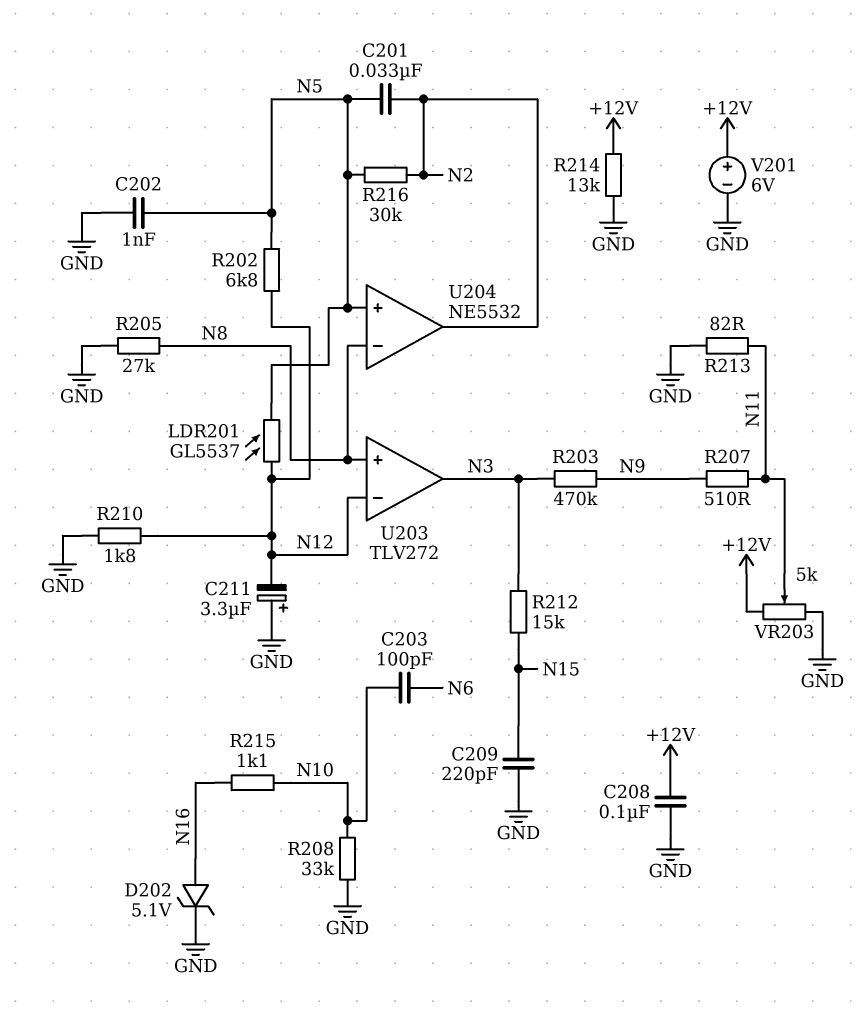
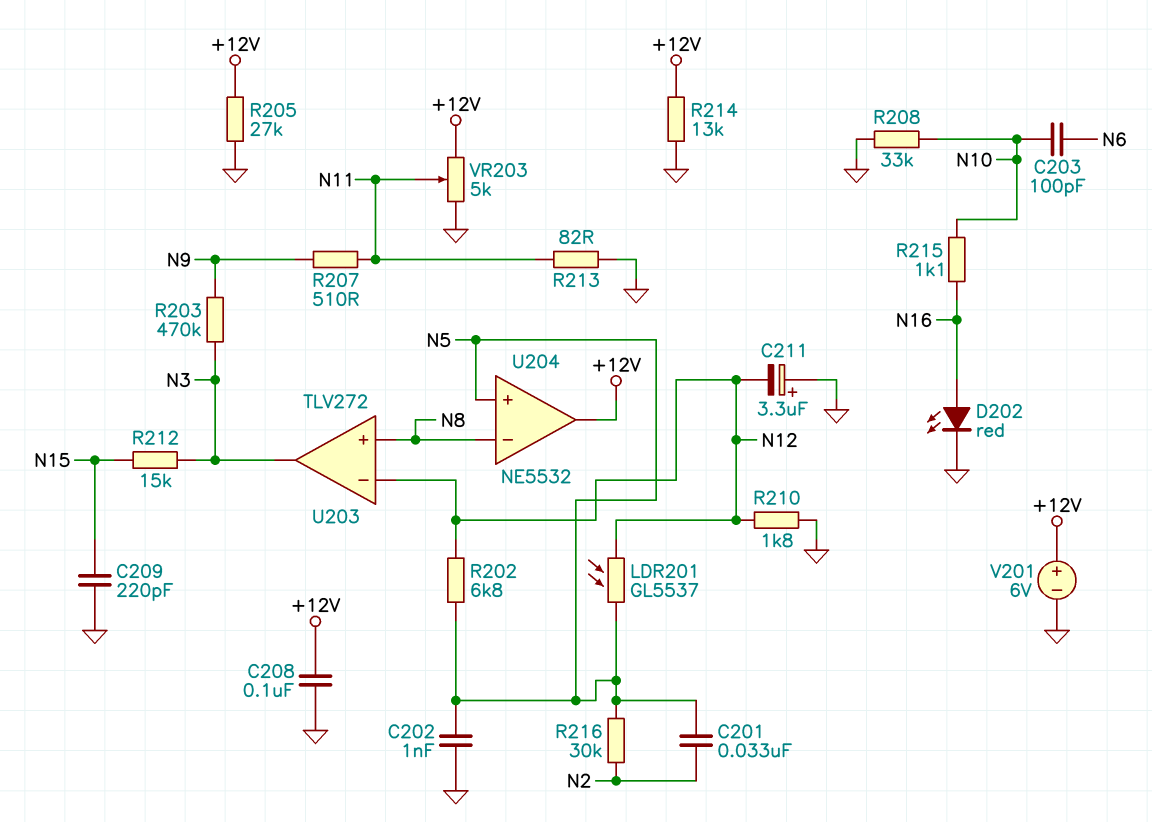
D202: zener 5.1V (A N16, K GND) -> LED red (A N16, K GND)
R205: 27k (GND, N8) -> 27k (+12V, GND)
U204 pin out: N2 -> +12V

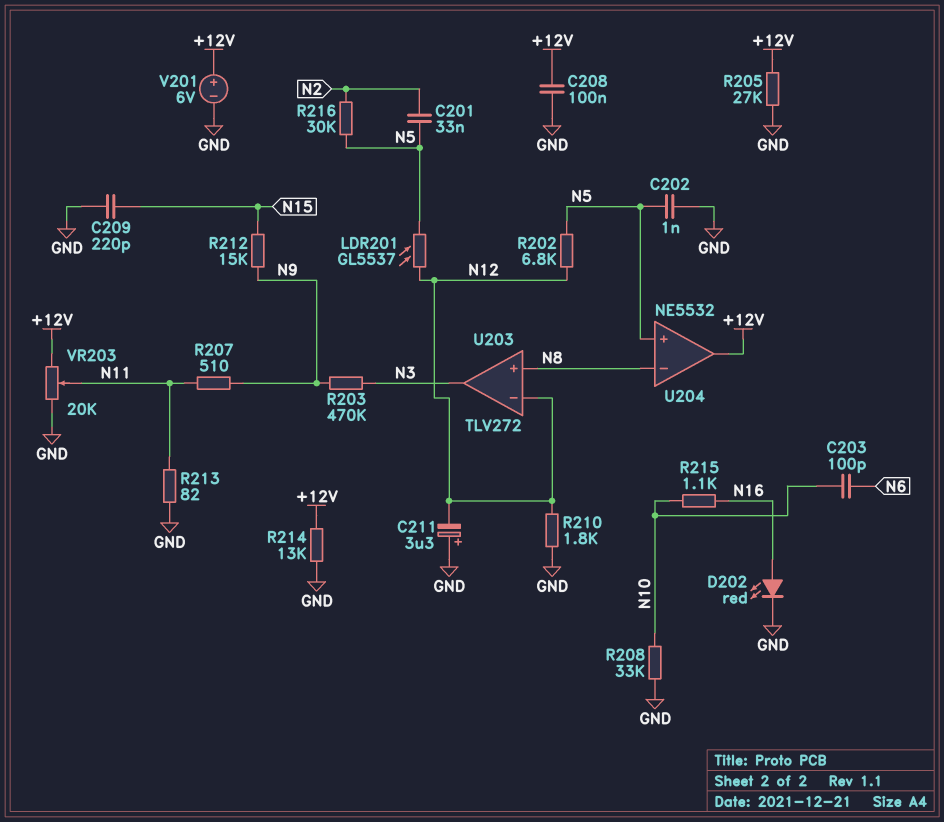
R212: 15k (N3, N15) -> 15k (N9, N15)
VR203: 5k (+12V, GND, wiper N11) -> 20k (+12V, GND, wiper N11)

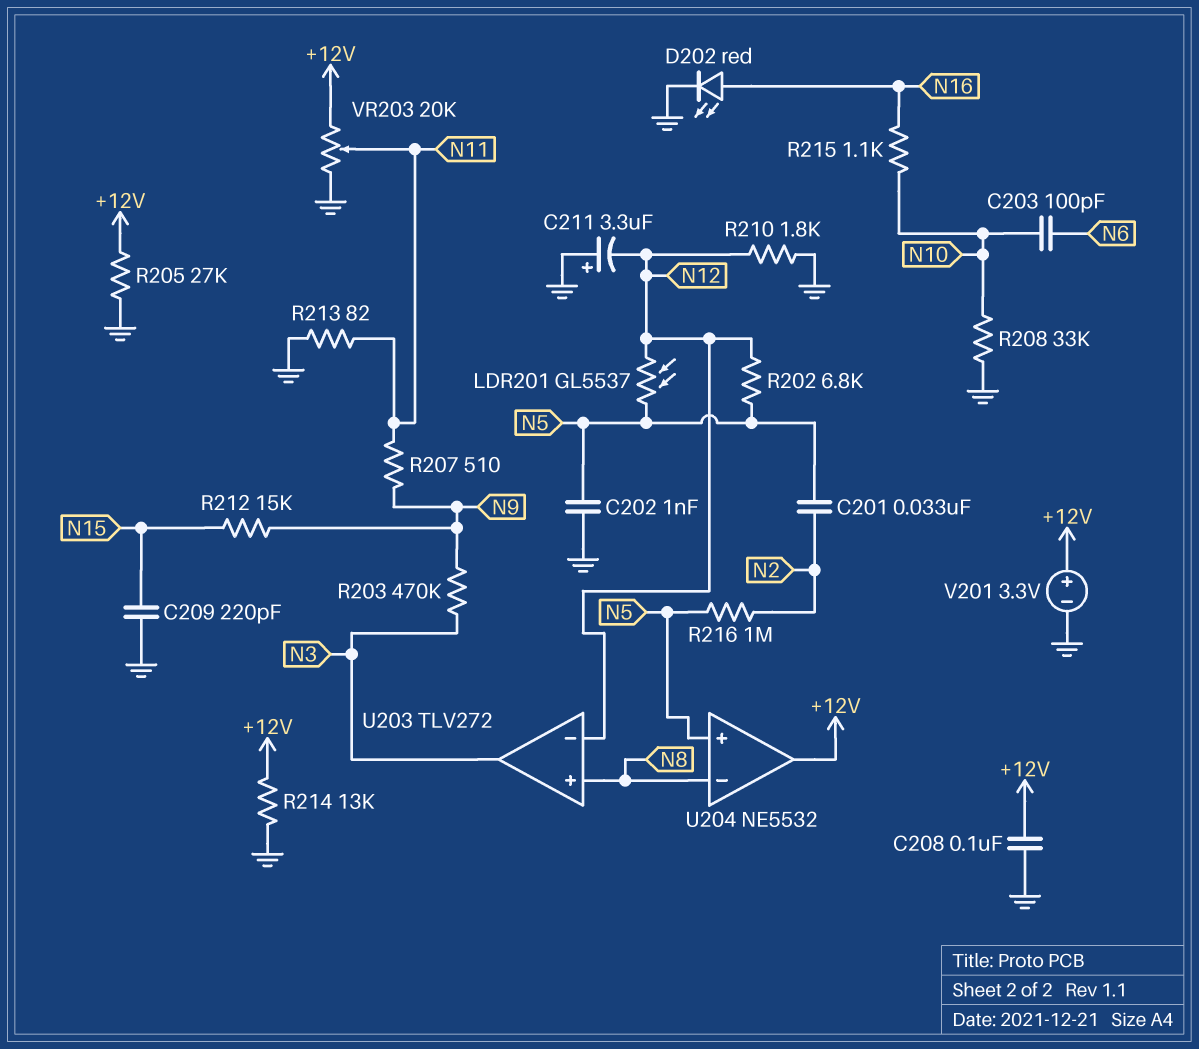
R216: 30k (N2, N5) -> 1M (N2, N5)
V201: 6V (plus +12V, minus GND) -> 3.3V (plus +12V, minus GND)

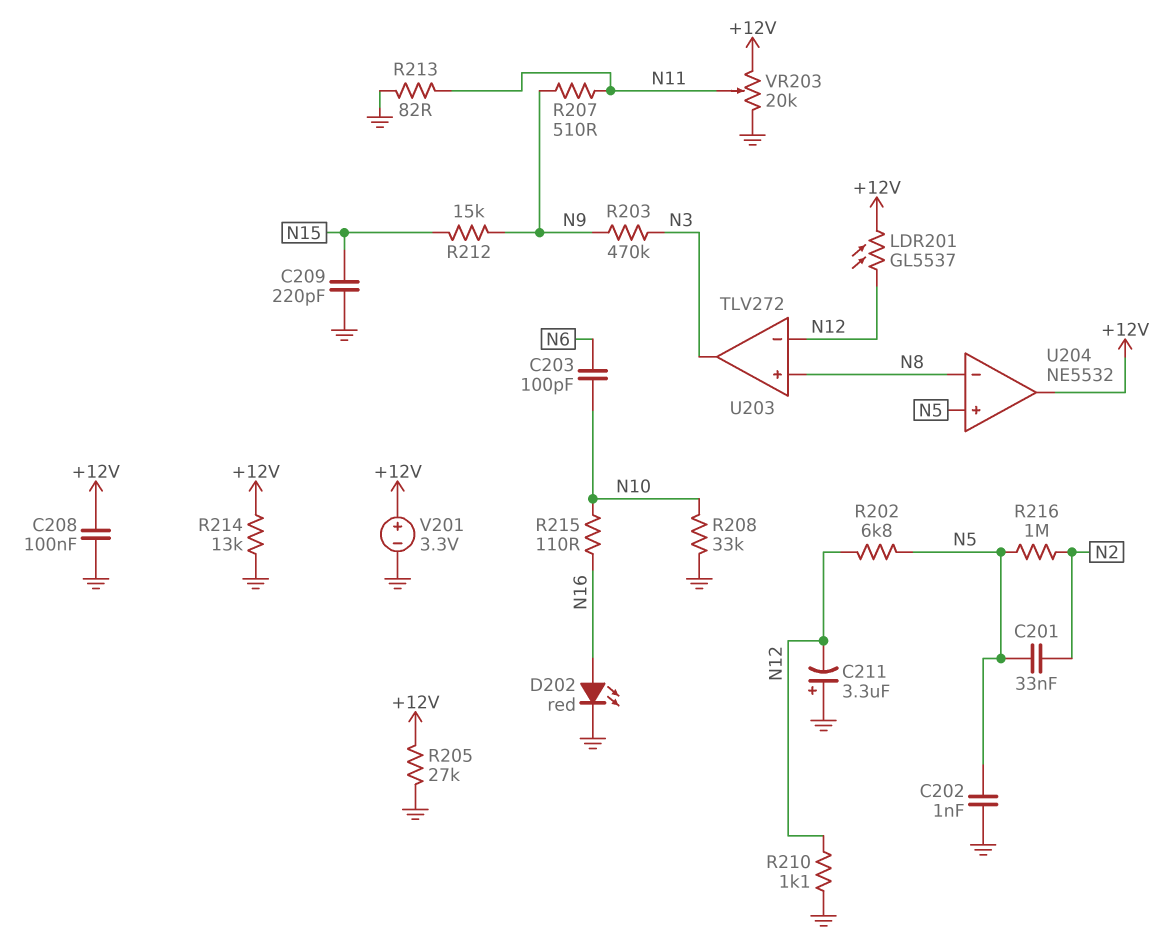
LDR201: GL5537 (N5, N12) -> GL5537 (+12V, N12)
R210: 1.8k (GND, N12) -> 1.1k (GND, N12)
R215: 1.1k (N10, N16) -> 110 (N10, N16)

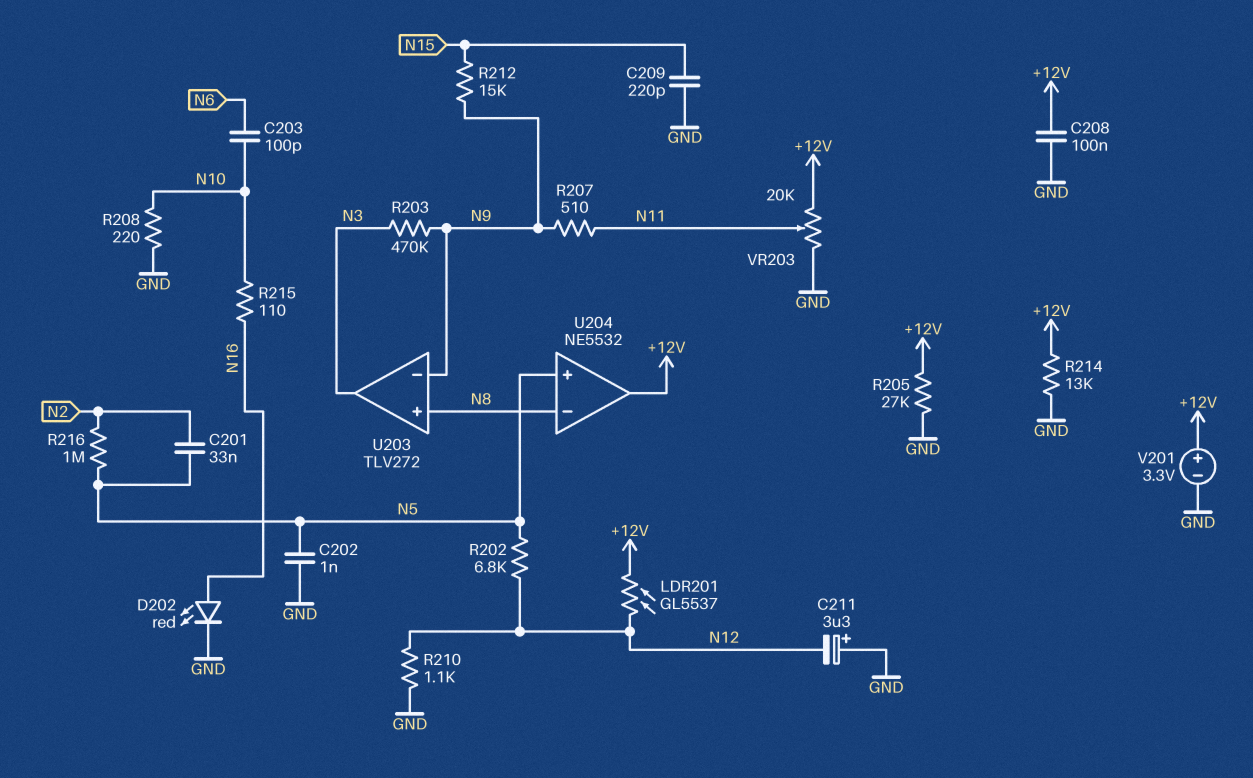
R208: 33k (GND, N10) -> 220 (GND, N10)
R213: 82 (GND, N11) -> none
U203 pin in-: N12 -> N9

